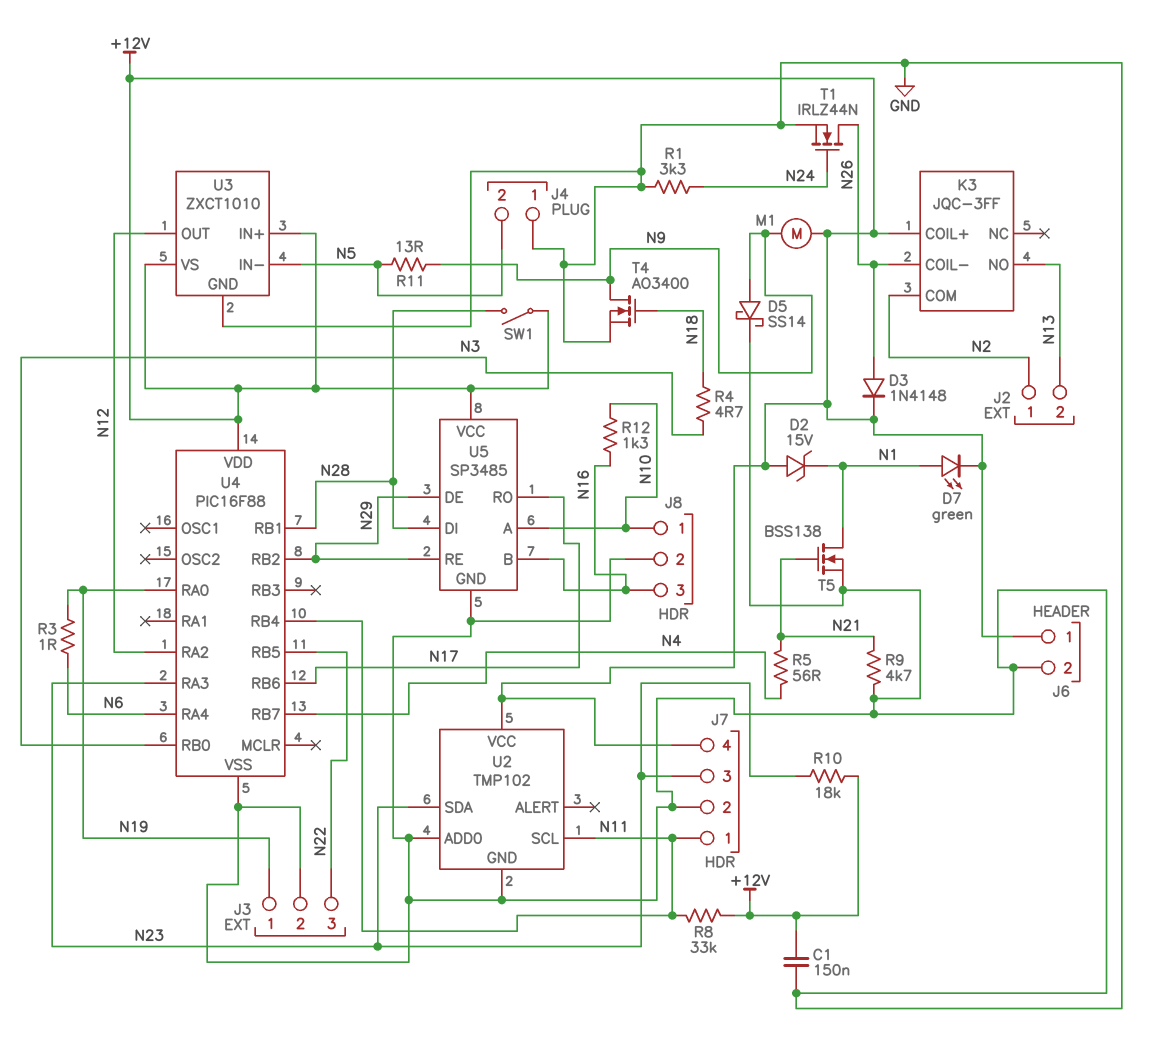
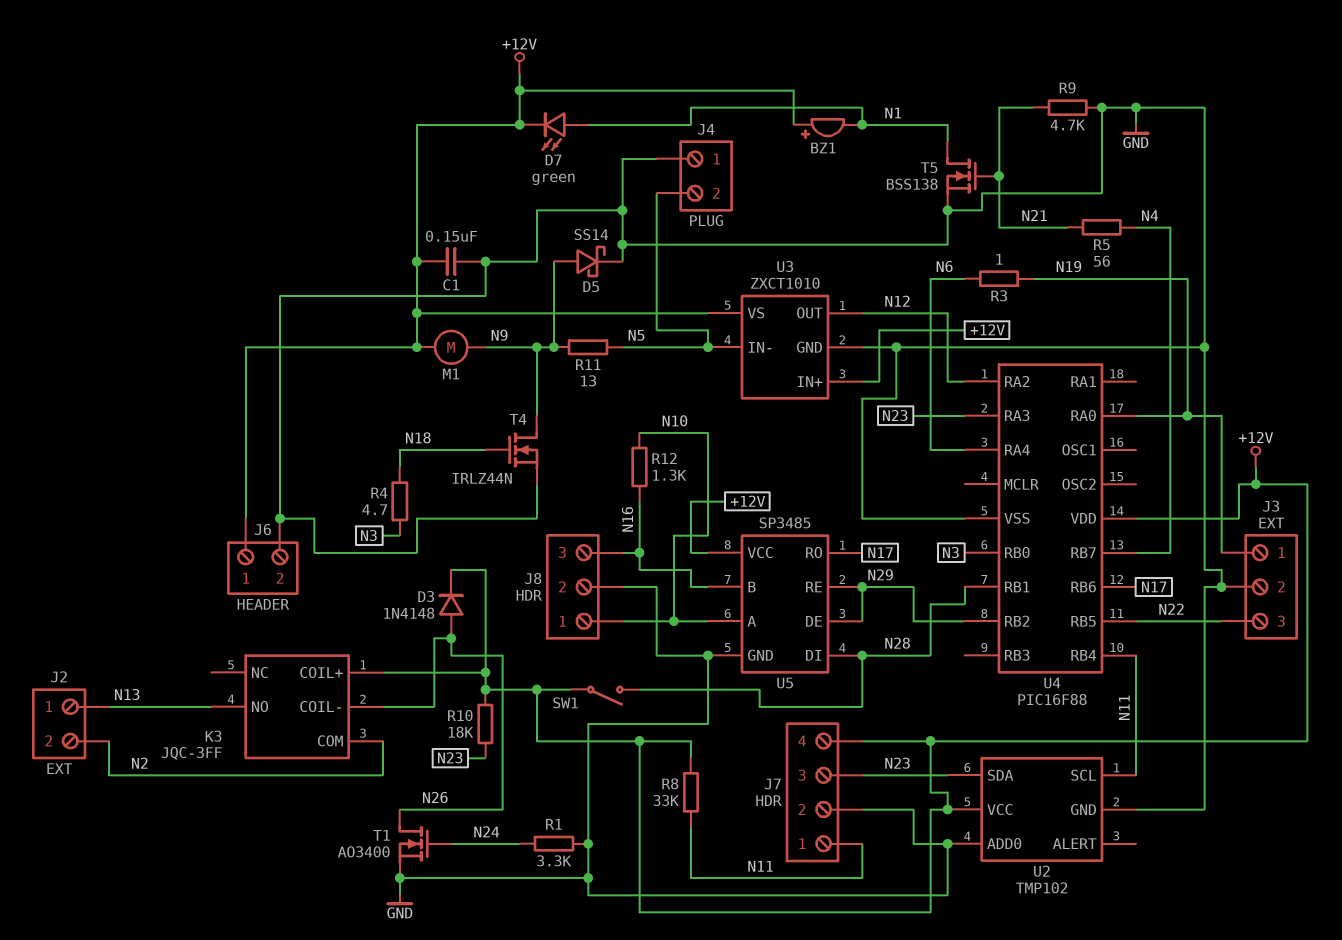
BZ1: none -> buzzer (plus +12V, minus N1)
D2: zener 15V (A +12V, K N1) -> none
J2 pin 1: N2 -> N13
J2 pin 2: N13 -> N2
T1: NMOS IRLZ44N (G N24, D N26, S GND) -> NMOS AO3400 (G N24, D N26, S GND)
T4: NMOS AO3400 (G N18, D N9, S GND) -> NMOS IRLZ44N (G N18, D N9, S GND)

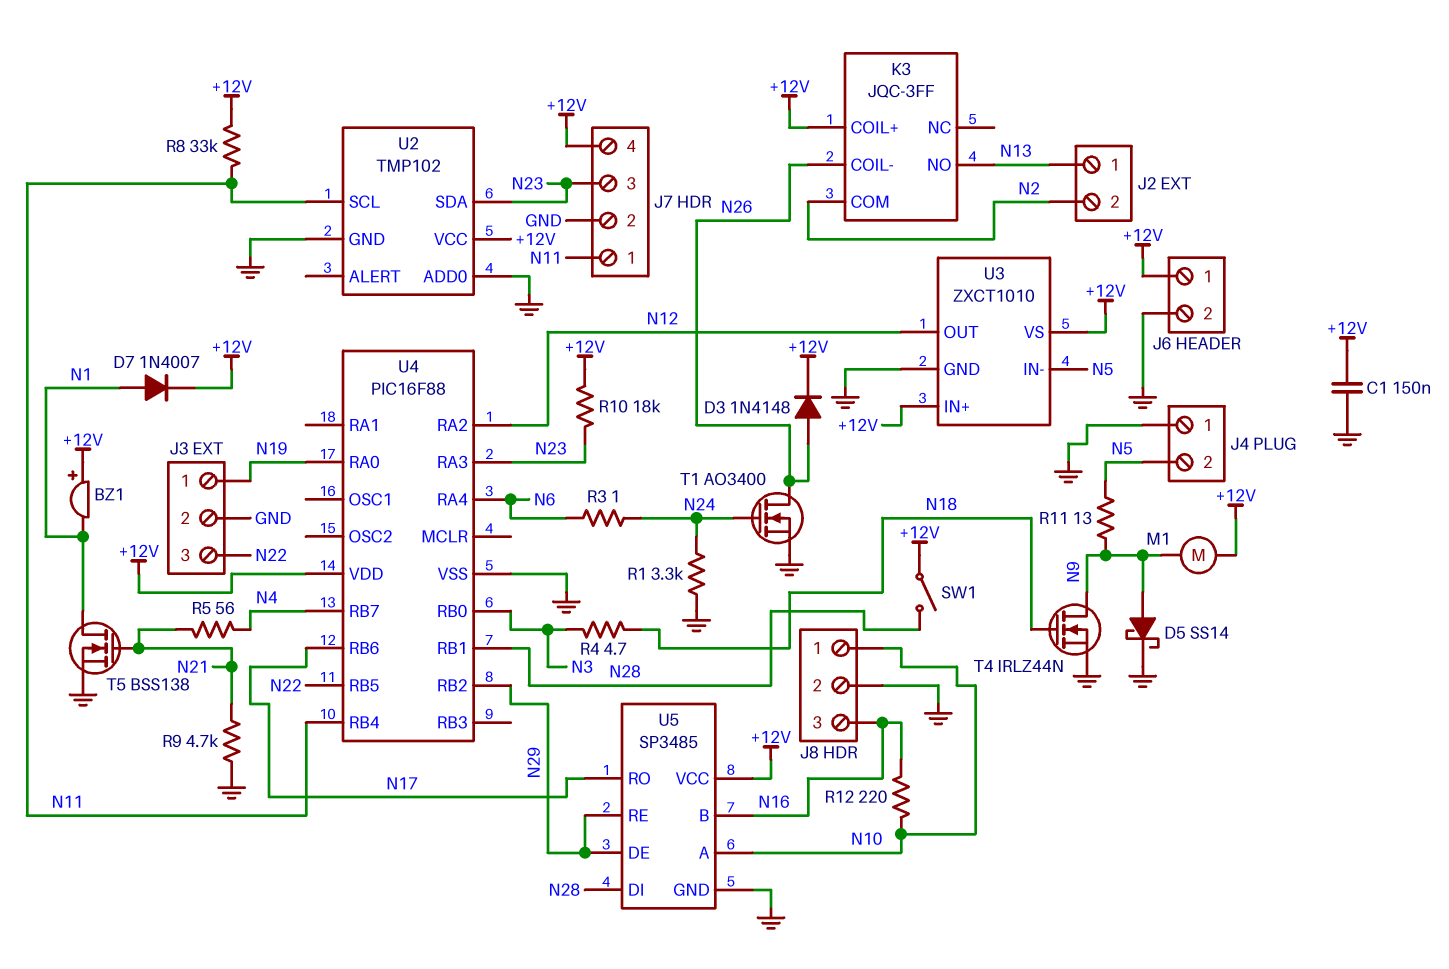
D7: LED green (A N1, K +12V) -> diode 1N4007 (A N1, K +12V)
R3: 1 (N6, N19) -> 1 (N6, N24)
R12: 1.3k (N10, N16) -> 220 (N10, N16)

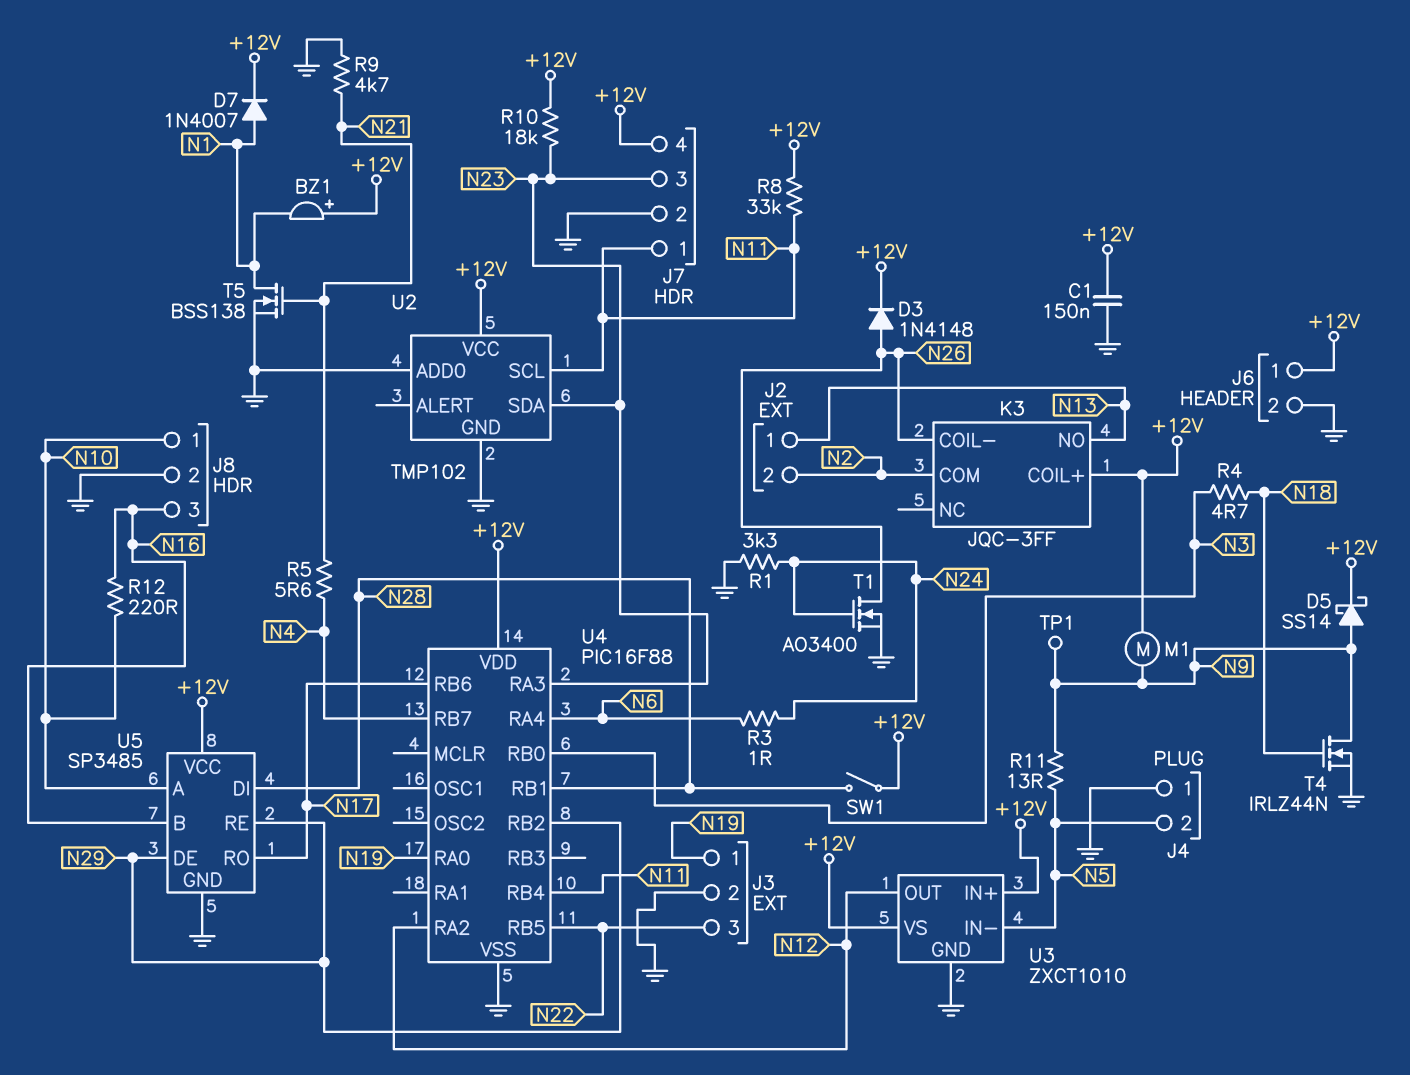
D5: schottky SS14 (A N9, K GND) -> schottky SS14 (A N9, K +12V)
R5: 56 (N4, N21) -> 5.6 (N4, N21)
TP1: none -> test point (N9)

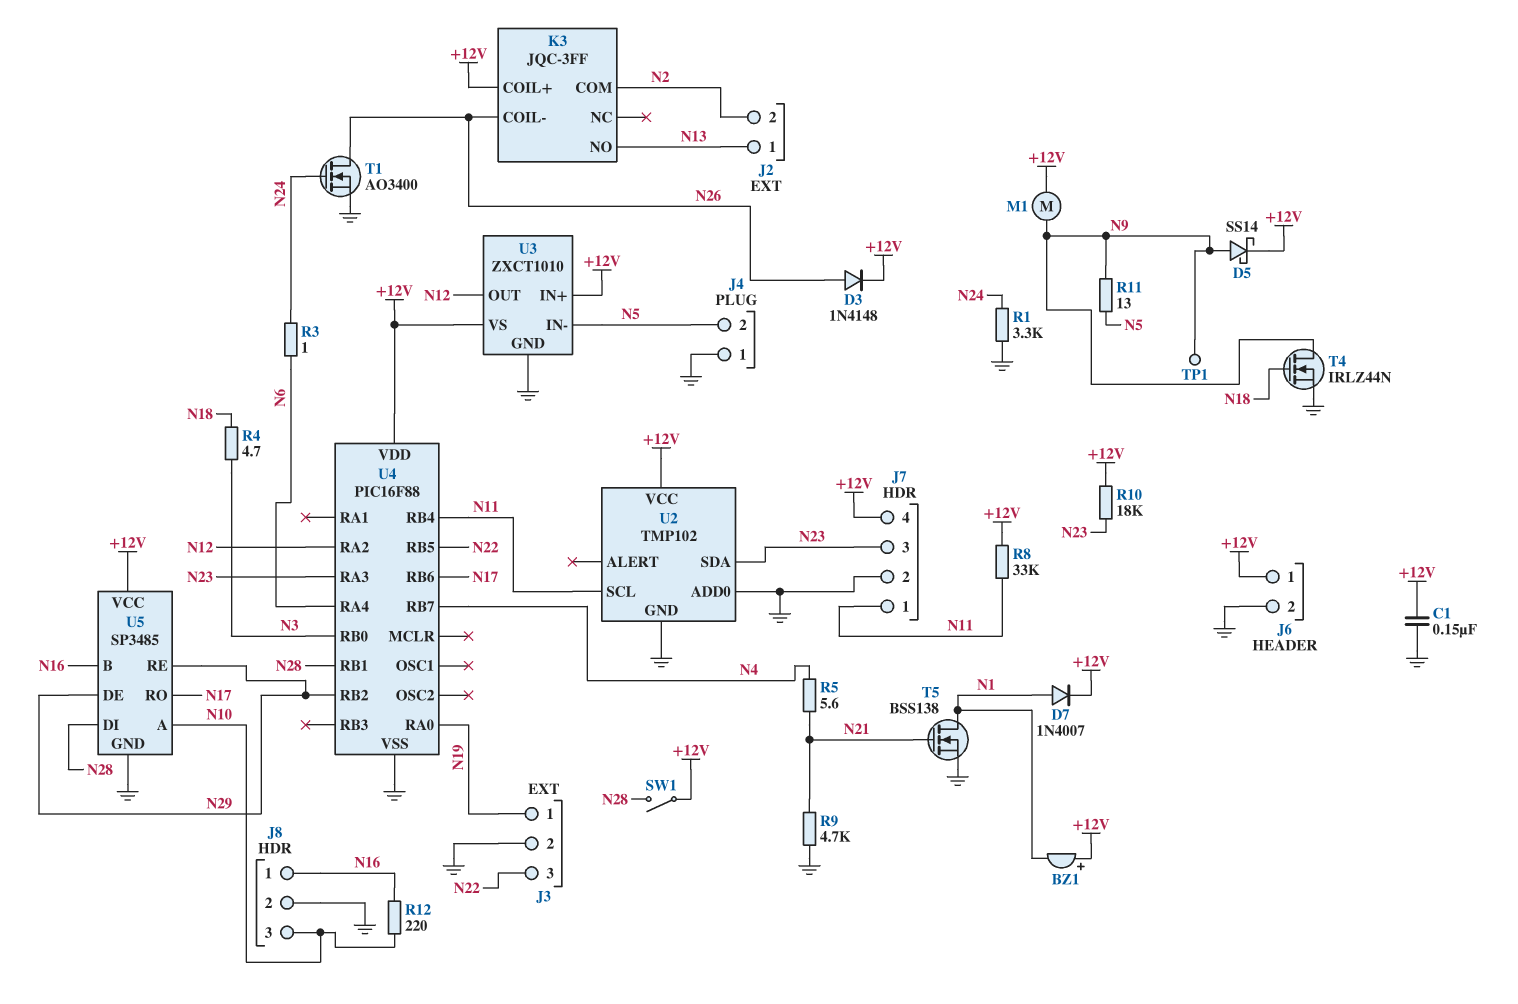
J8 pin 1: N10 -> N16
J8 pin 3: N16 -> N10

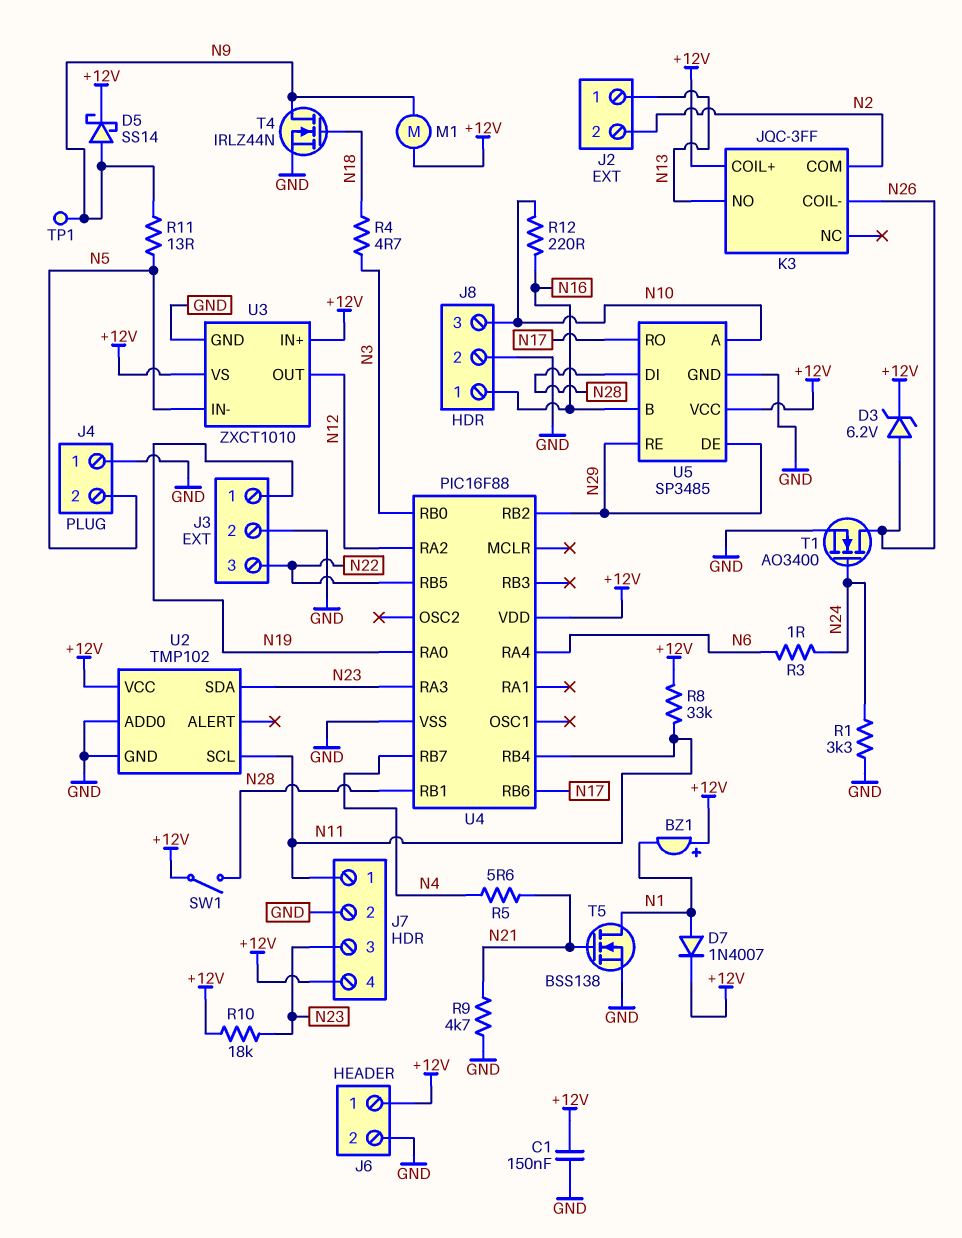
D3: diode 1N4148 (A N26, K +12V) -> zener 6.2V (A N26, K +12V)

